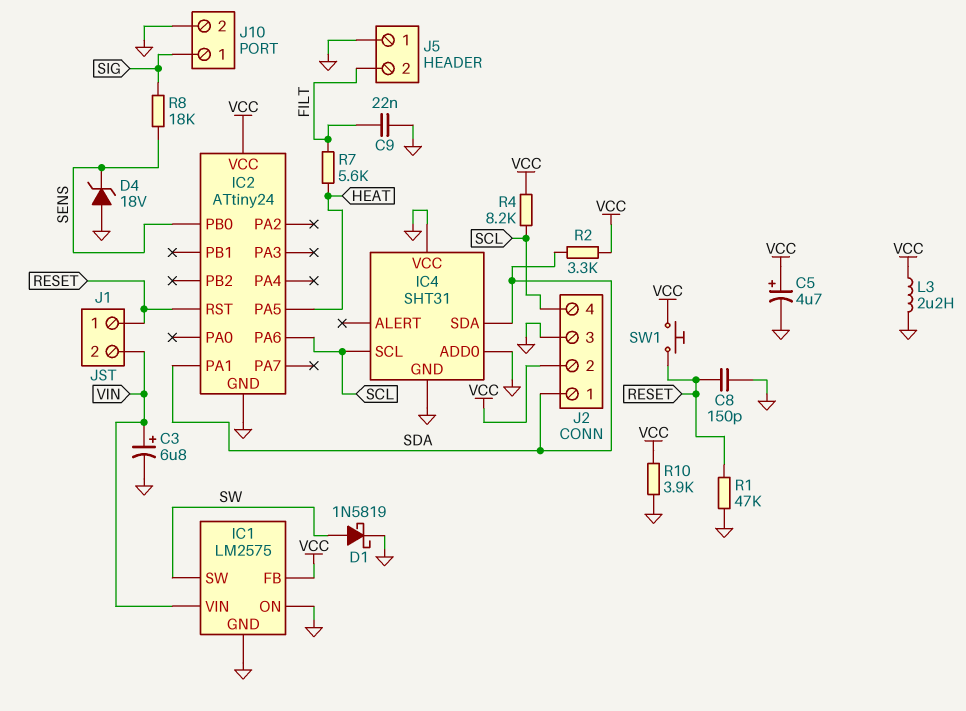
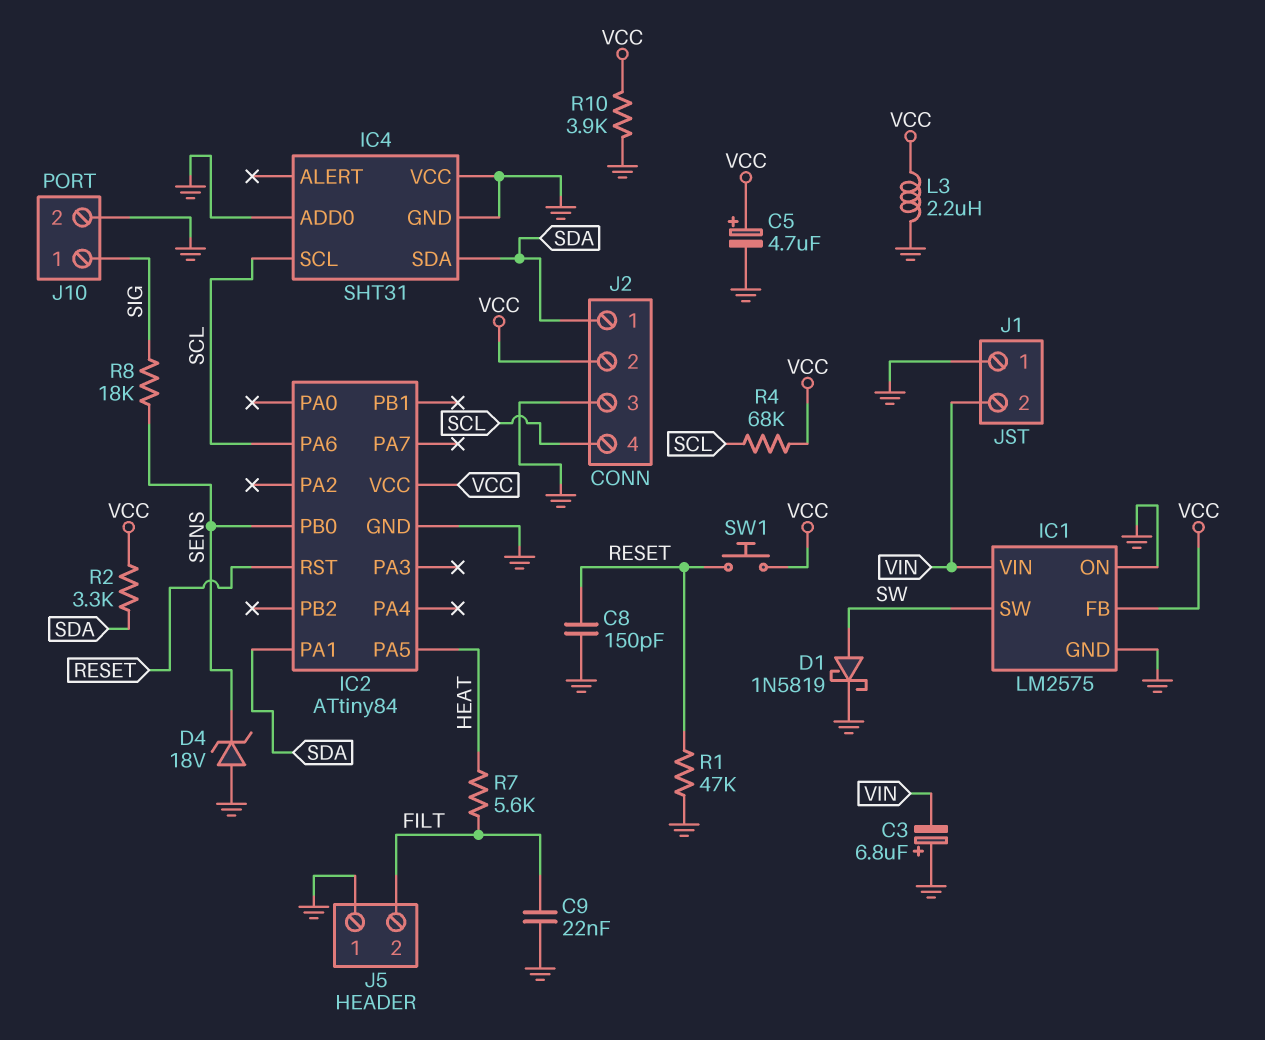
C3: 6.8uF (plus VIN, minus GND) -> 6.8uF (plus GND, minus VIN)
IC2: ATtiny24 -> ATtiny84
J1 pin 1: RESET -> GND
R4: 8.2k (SCL, VCC) -> 68k (SCL, VCC)

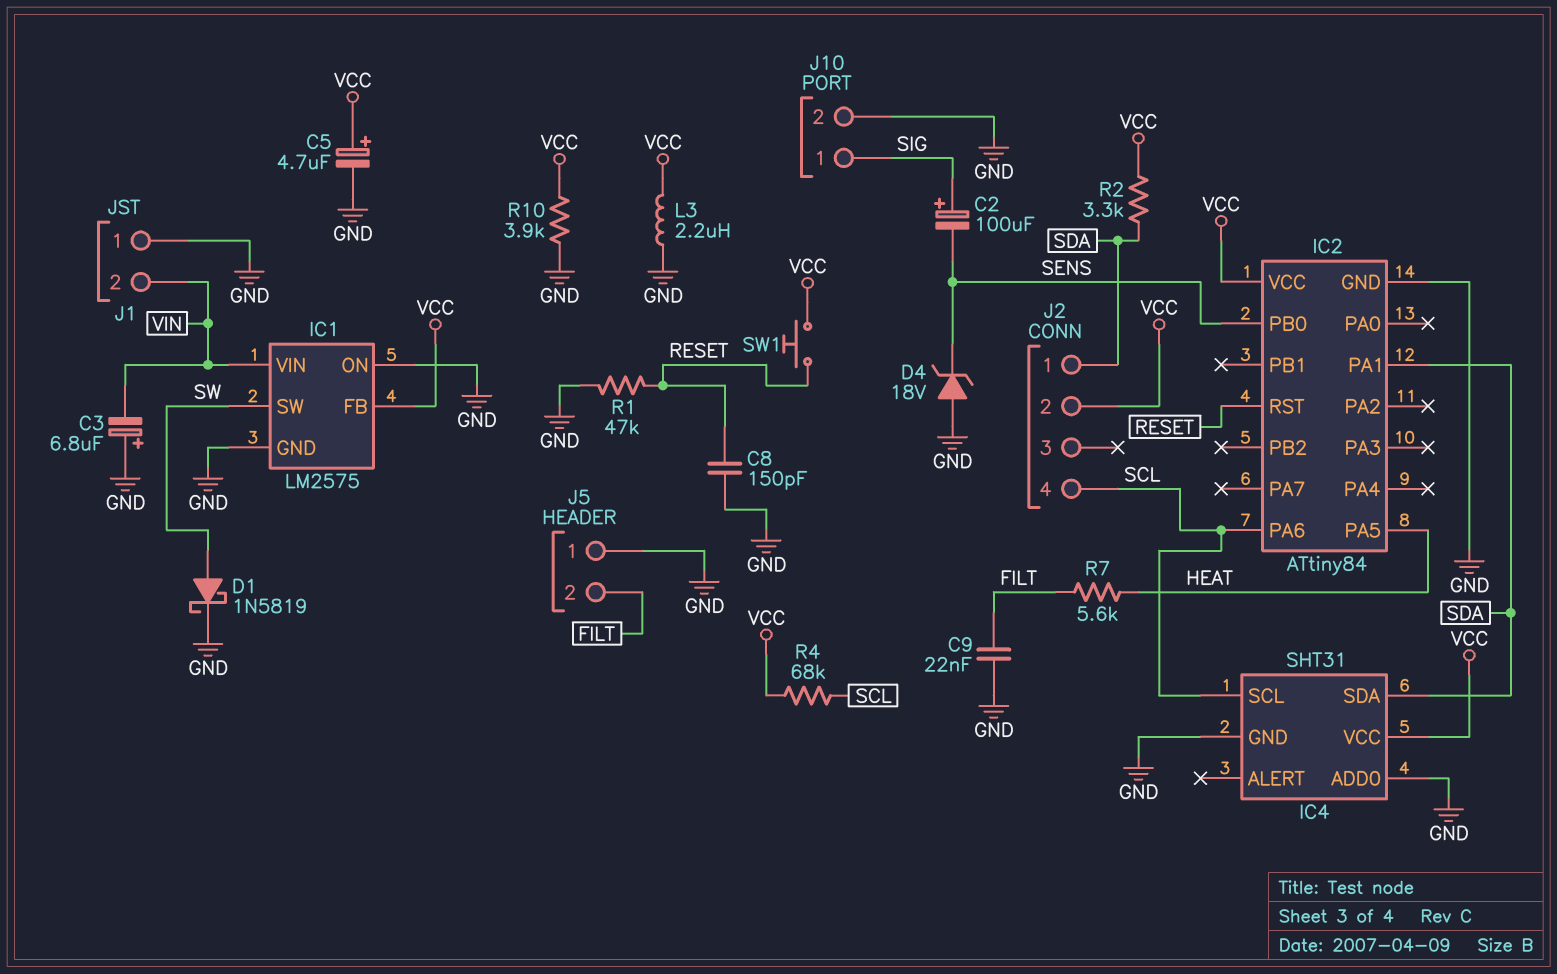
C2: none -> 100uF (plus SIG, minus SENS)
IC4 pin VCC: GND -> VCC
J2 pin 3: GND -> none
R8: 18k (SENS, SIG) -> none

